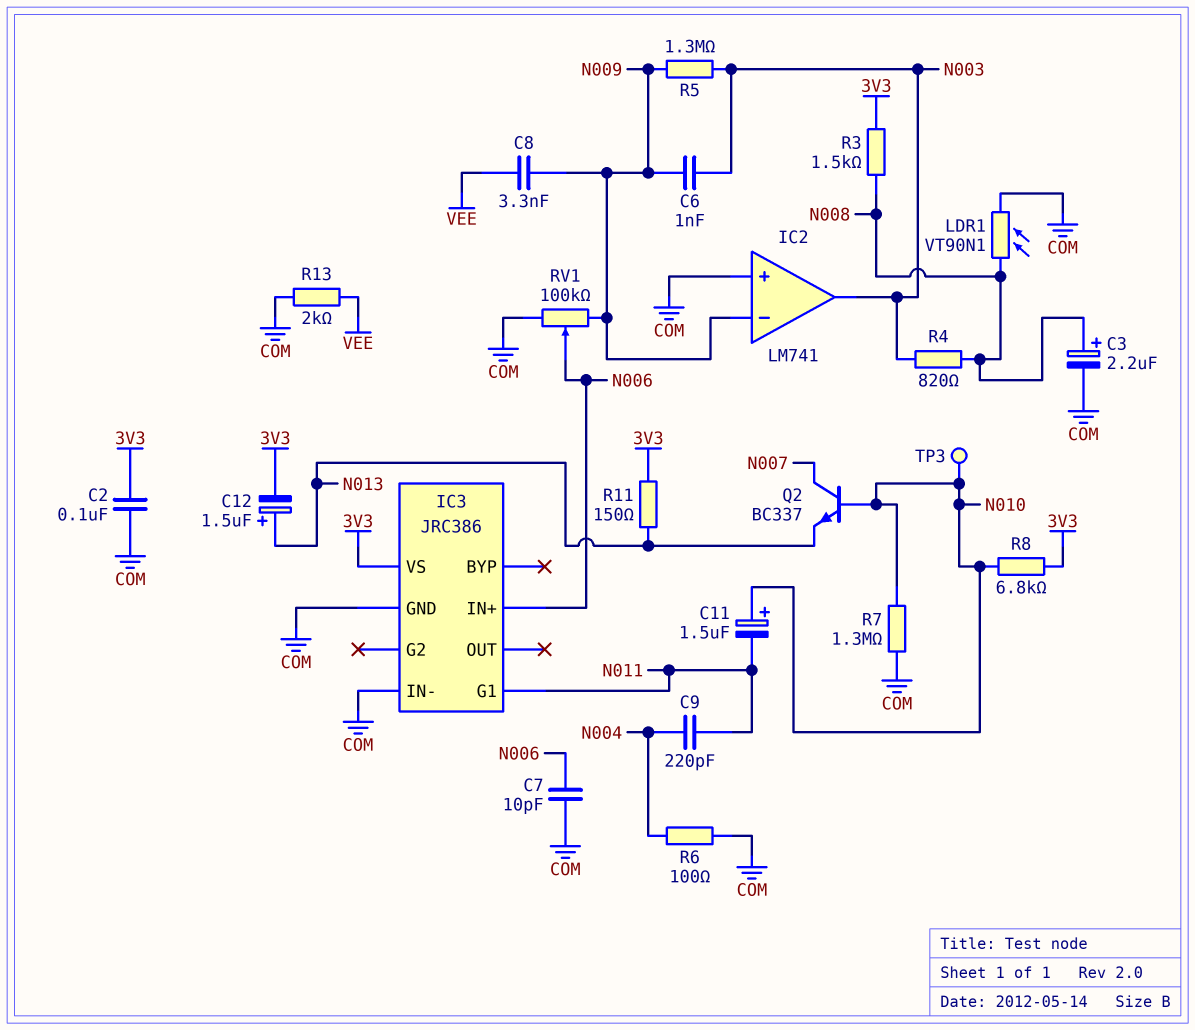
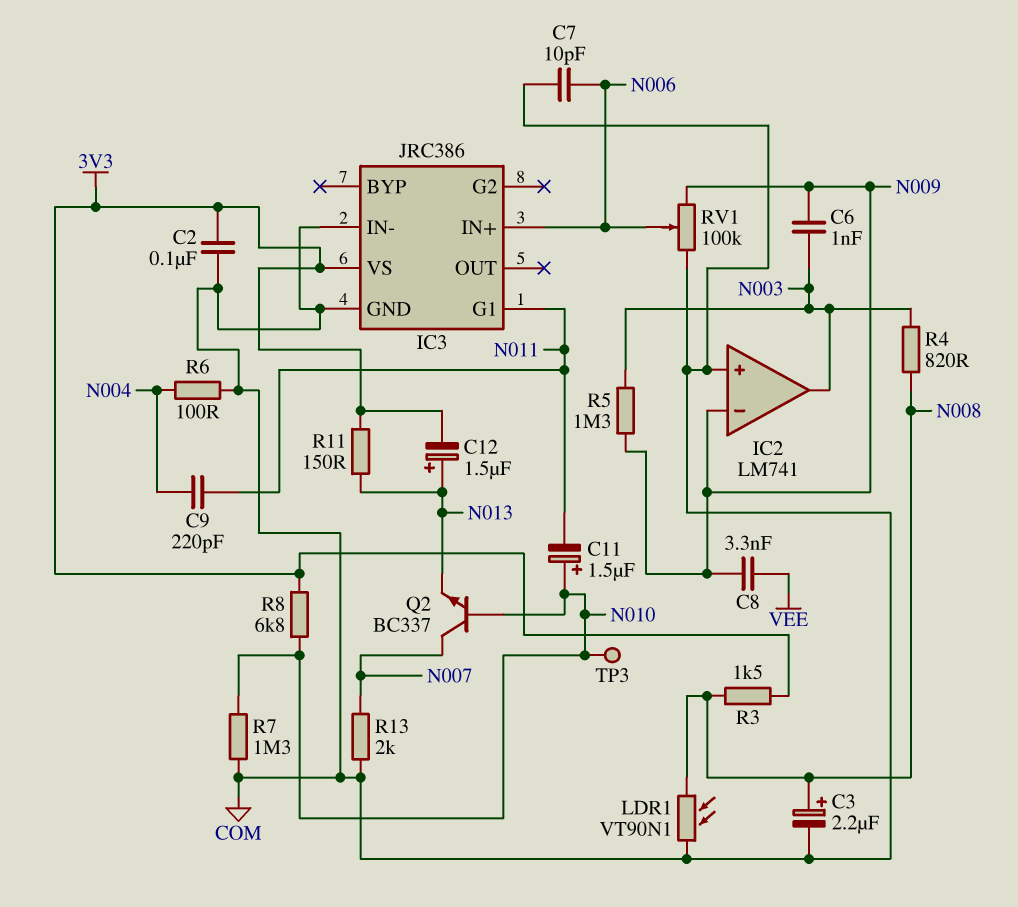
R13: 2k (COM, VEE) -> 2k (COM, N007)

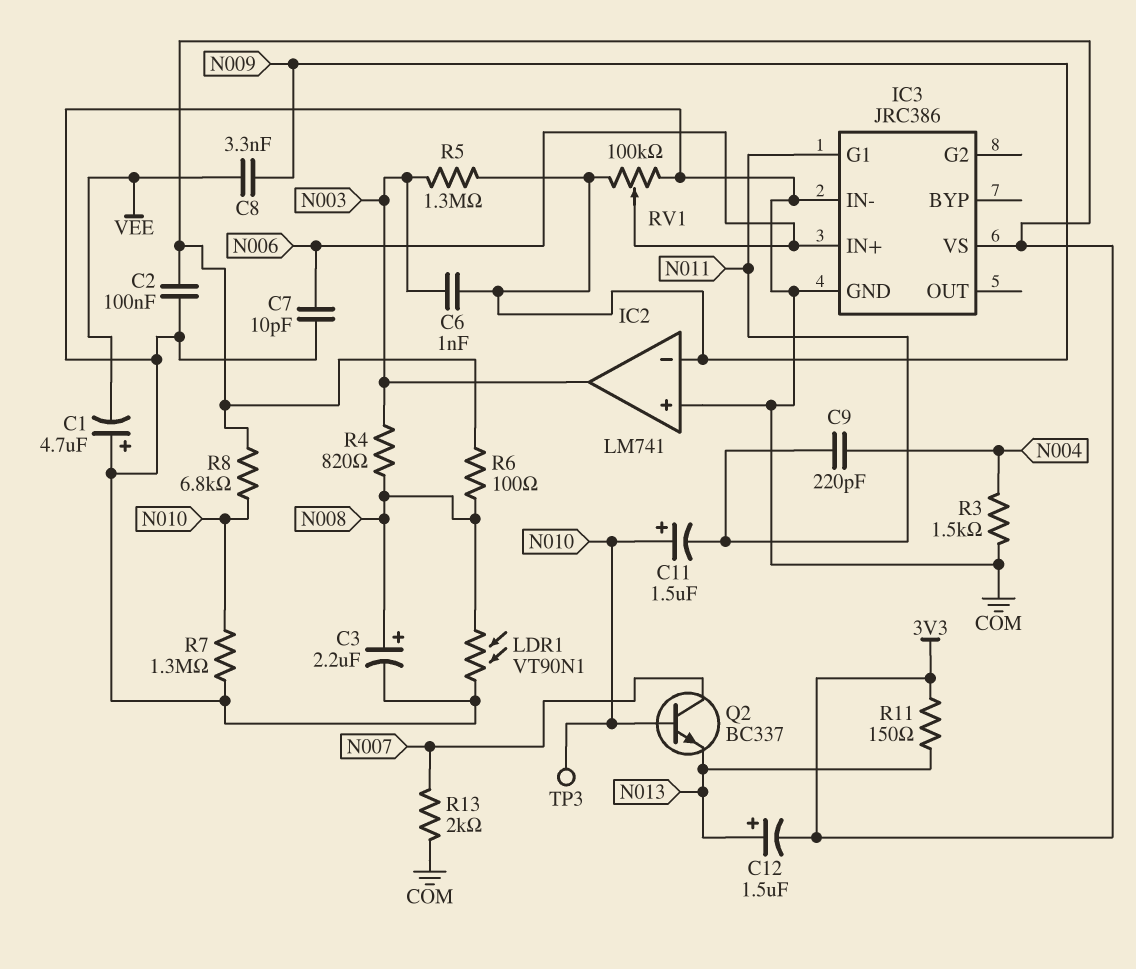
C1: none -> 4.7uF (plus COM, minus VEE)
R3: 1.5k (3V3, N008) -> 1.5k (COM, N004)
R6: 100 (COM, N004) -> 100 (3V3, N008)

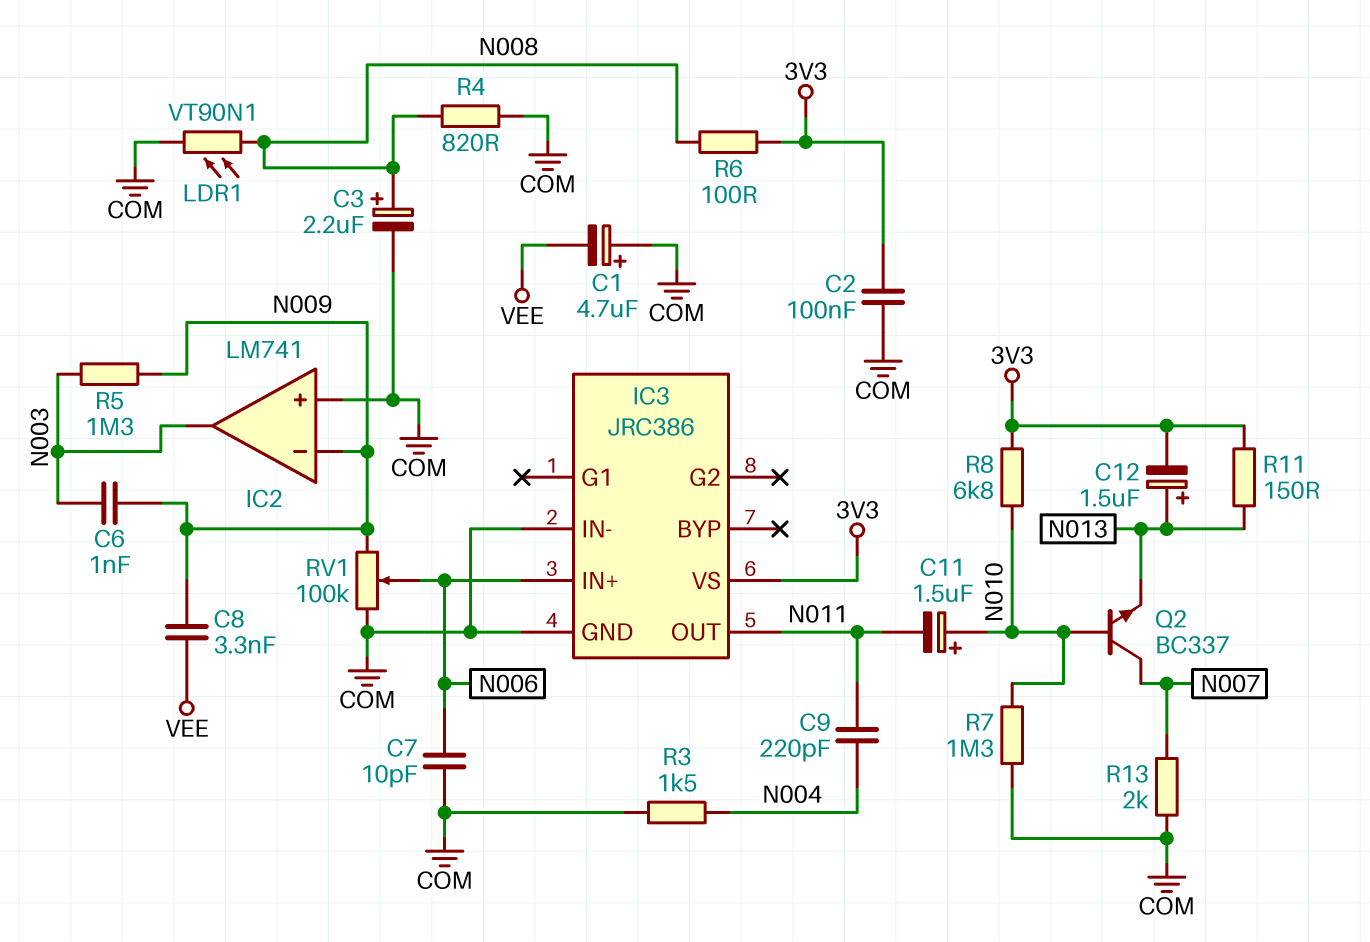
IC3 pin G1: N011 -> none
IC3 pin OUT: none -> N011
R4: 820 (N003, N008) -> 820 (COM, N008)
TP3: test point (N010) -> none

